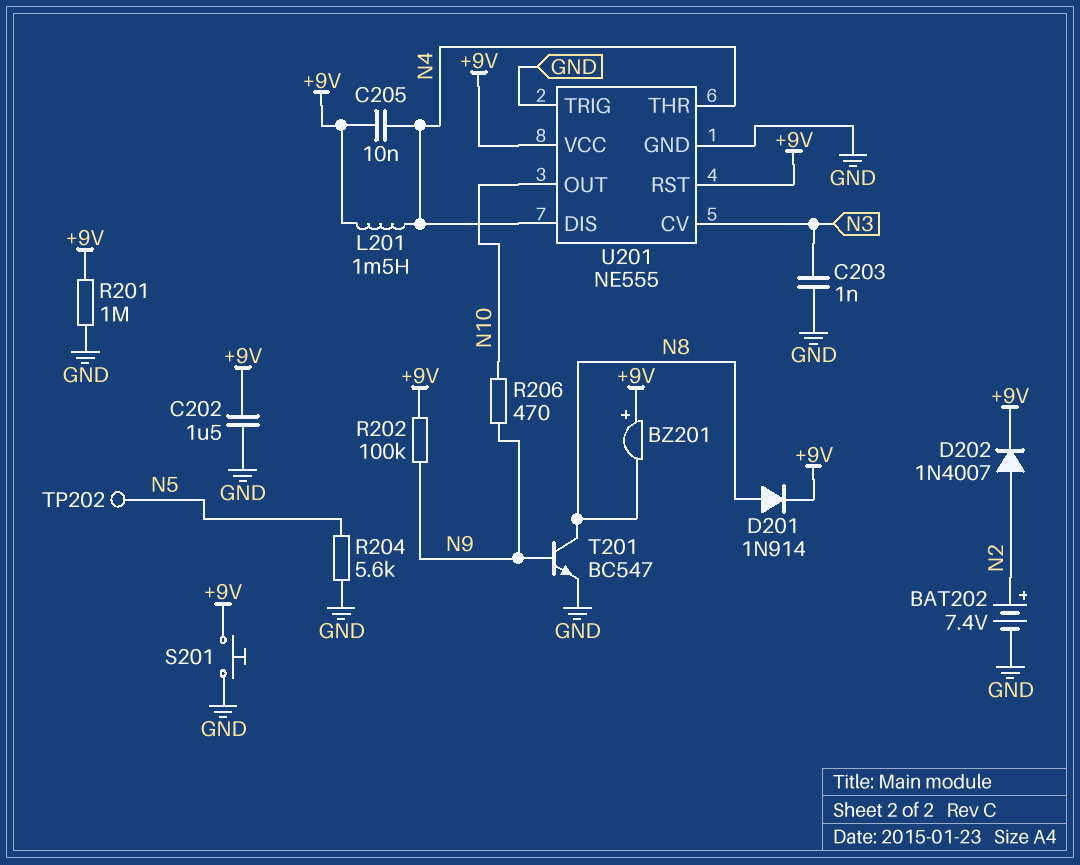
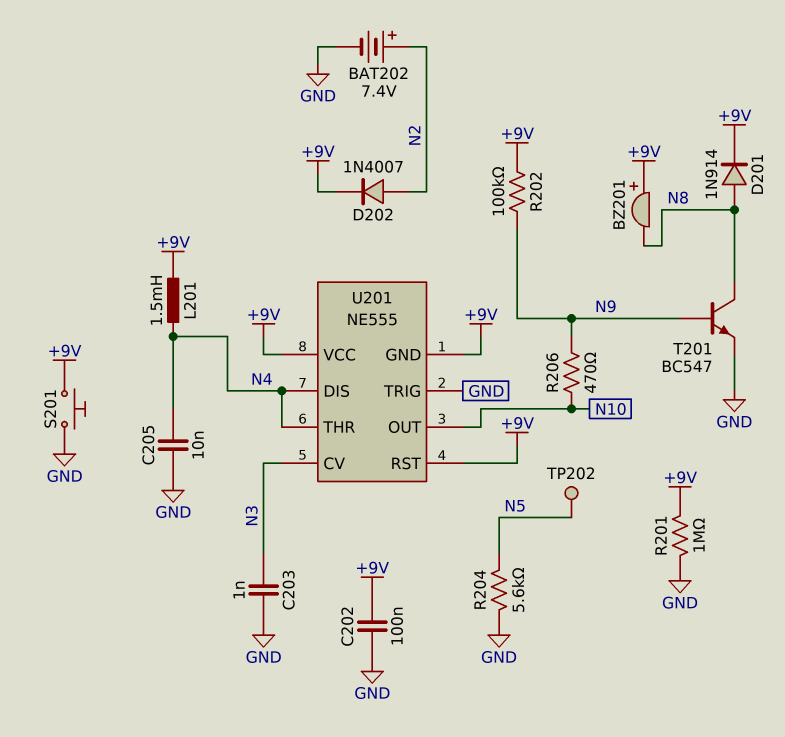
C202: 1.5uF (+9V, GND) -> 100nF (+9V, GND)
C205: 10nF (+9V, N4) -> 10nF (GND, N4)
U201 pin GND: GND -> +9V

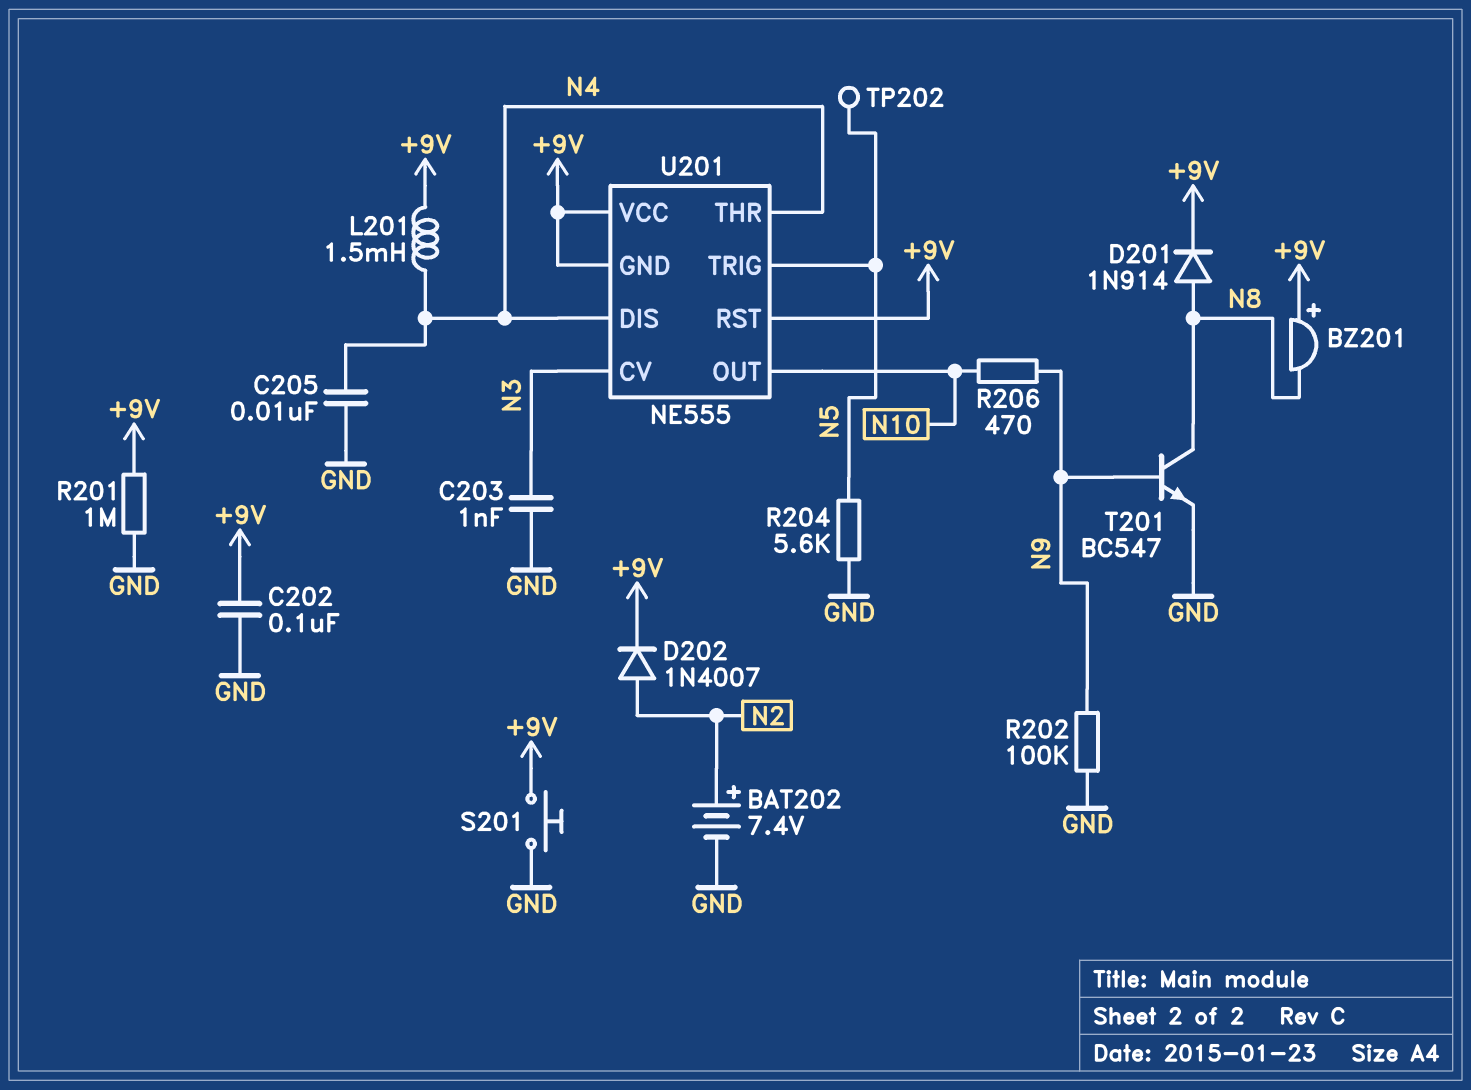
R202: 100k (+9V, N9) -> 100k (GND, N9)
U201 pin TRIG: GND -> N5

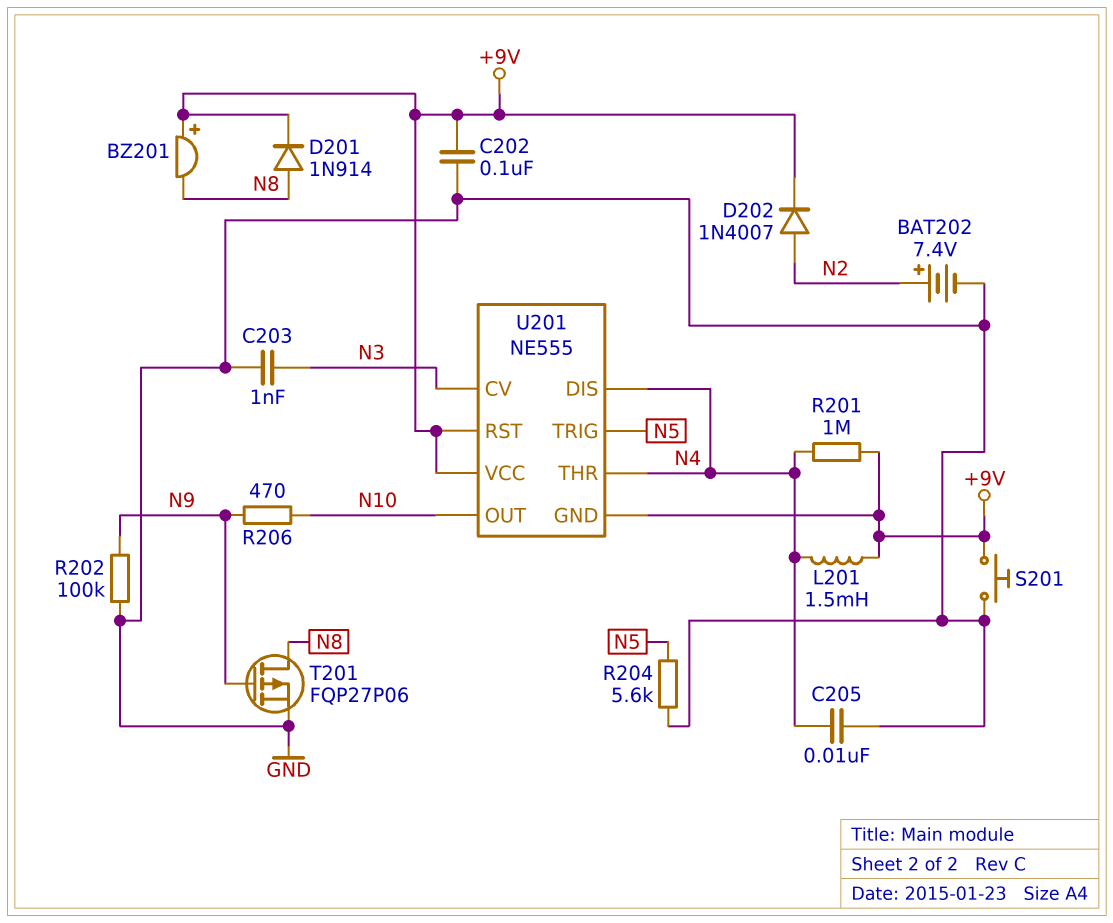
R201: 1M (+9V, GND) -> 1M (+9V, N4)
T201: NPN BC547 (B N9, C N8, E GND) -> PMOS FQP27P06 (G N9, D N8, S GND)
TP202: test point (N5) -> none

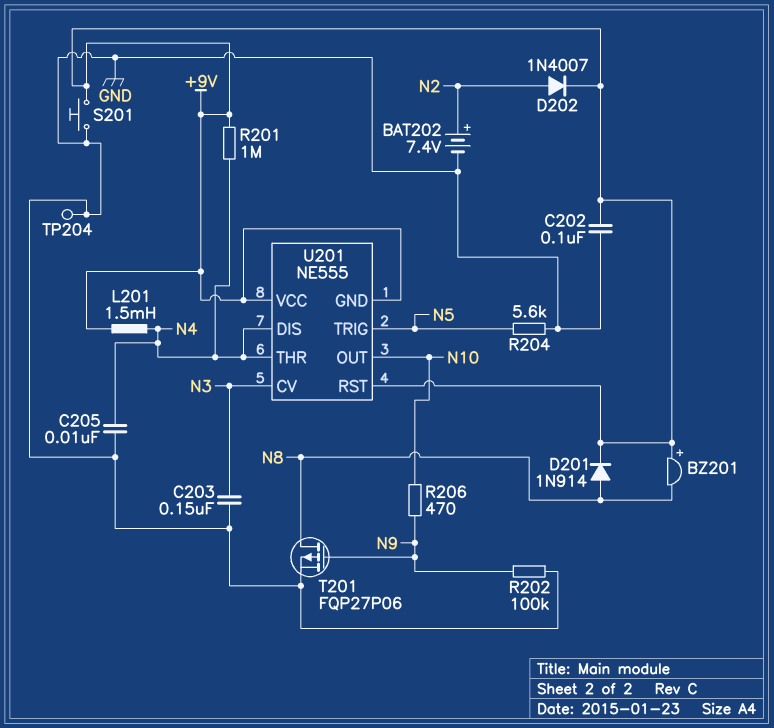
C203: 1nF (GND, N3) -> 150nF (GND, N3)
TP204: none -> test point (GND)

